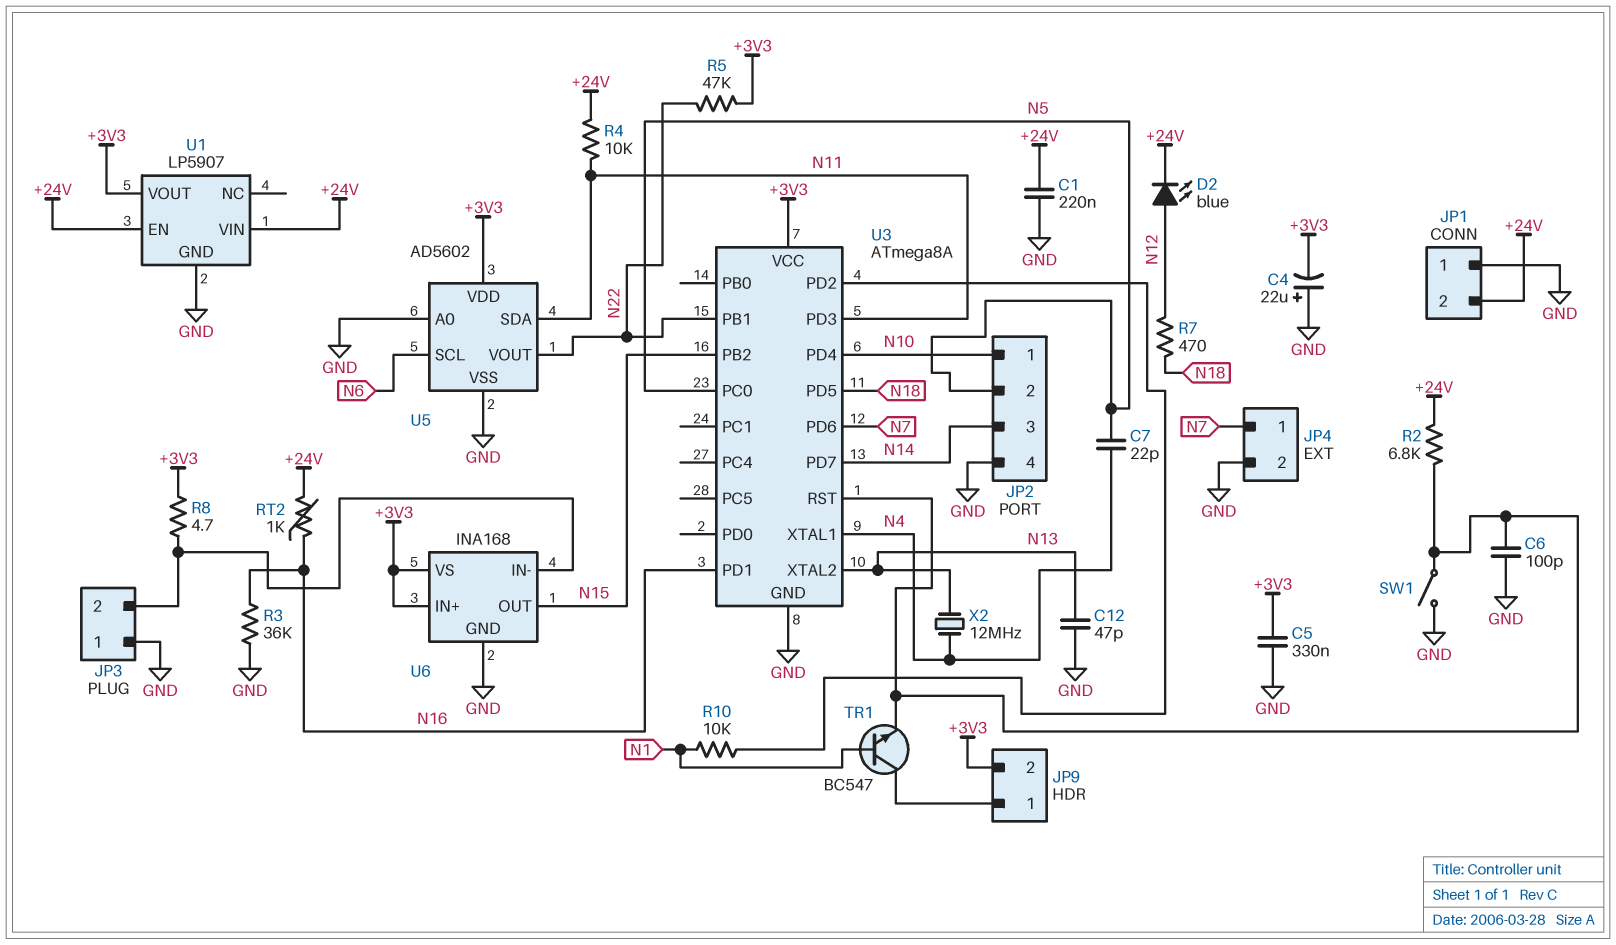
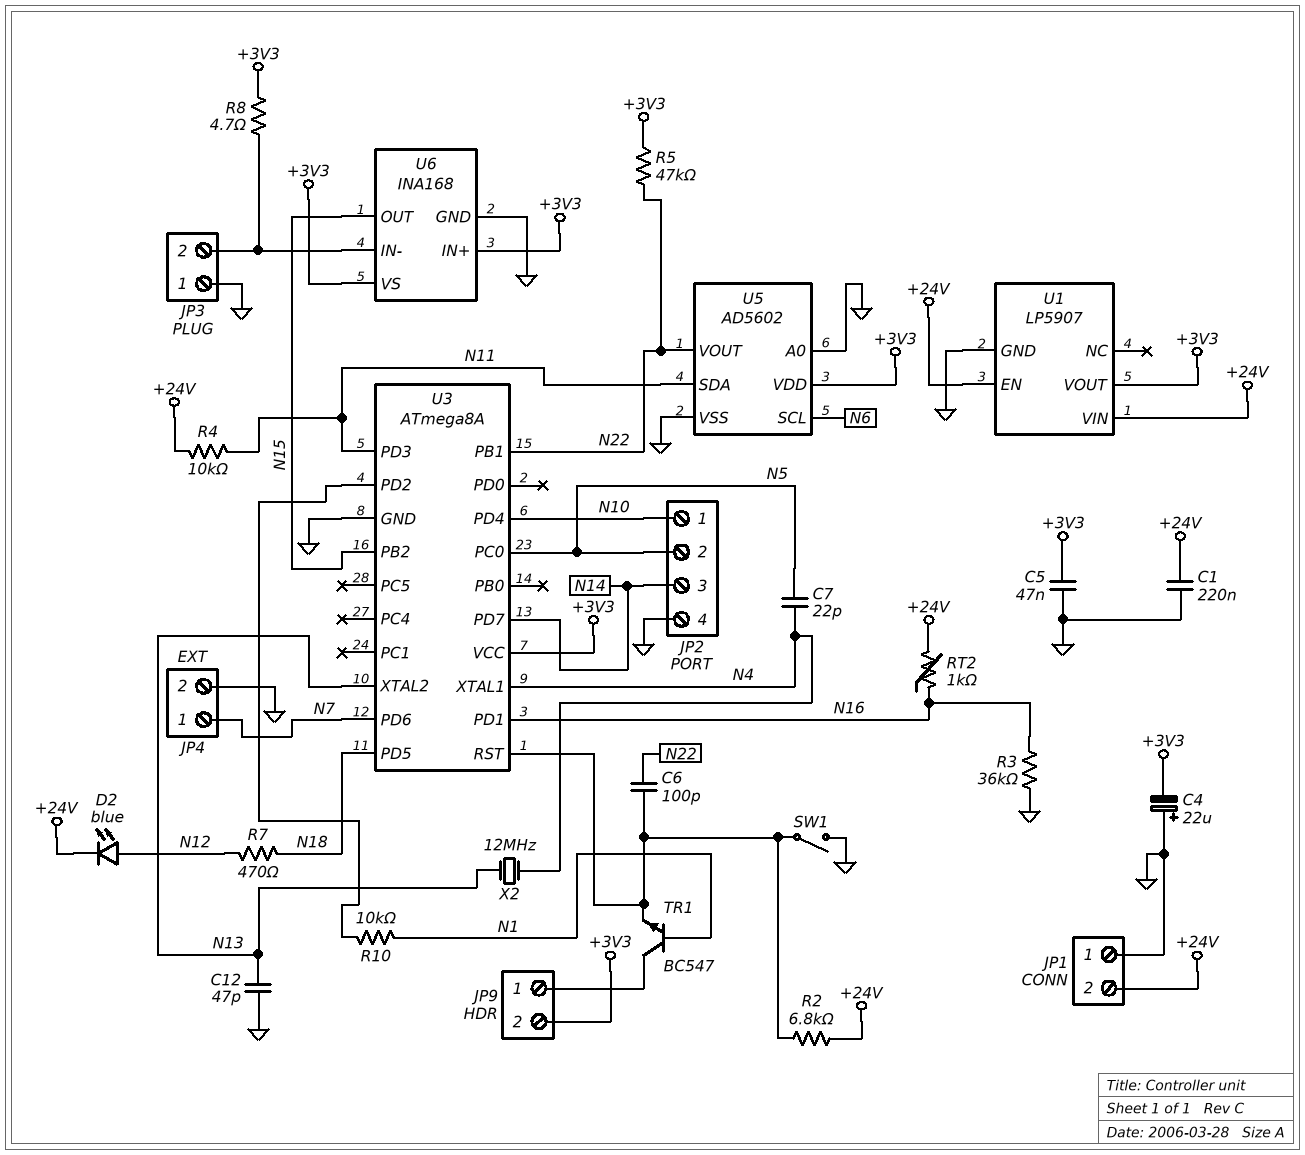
C5: 330nF (+3V3, GND) -> 47nF (+3V3, GND)
C6: 100pF (GND, U3/RST) -> 100pF (N22, U3/RST)

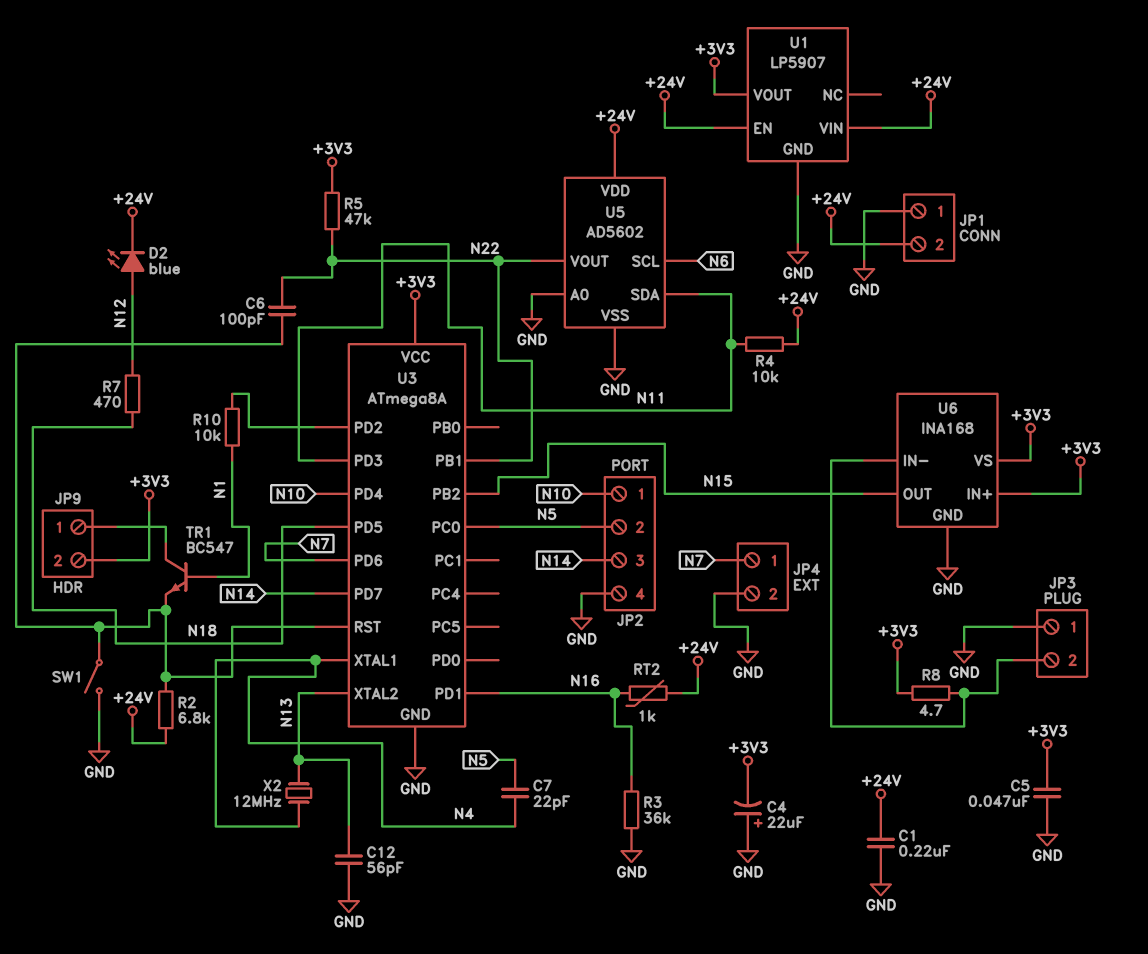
C12: 47pF (GND, N13) -> 56pF (GND, N13)
U5 pin VDD: +3V3 -> +24V

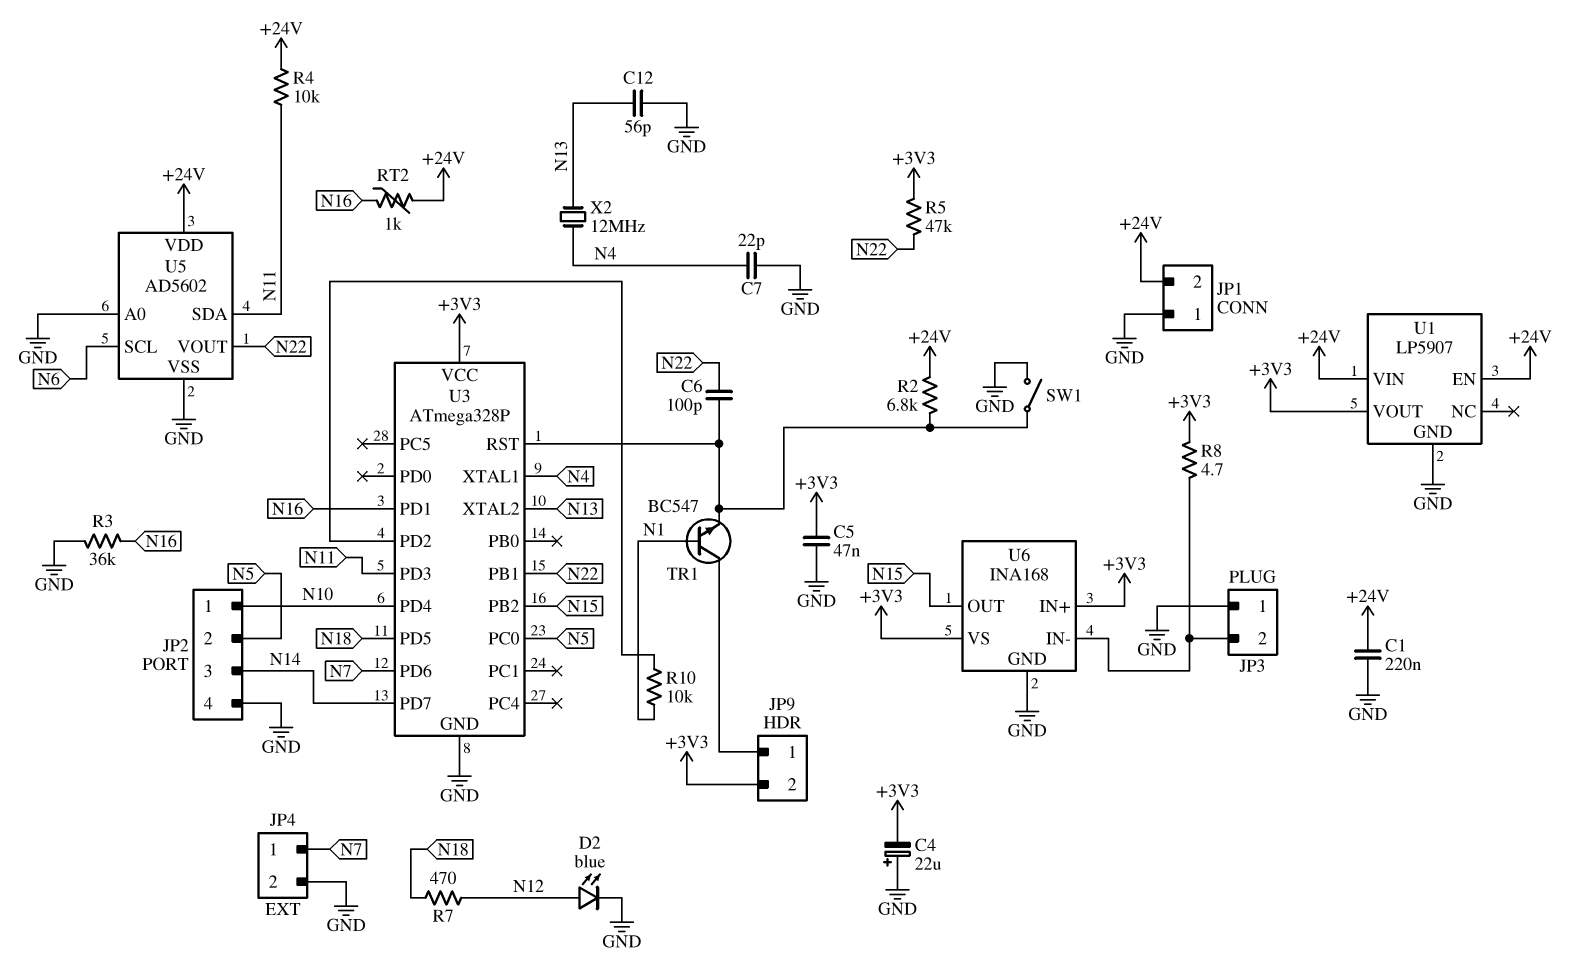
C7: 22pF (N4, N5) -> 22pF (GND, N4)
D2: LED blue (A N12, K +24V) -> LED blue (A N12, K GND)
U3: ATmega8A -> ATmega328P

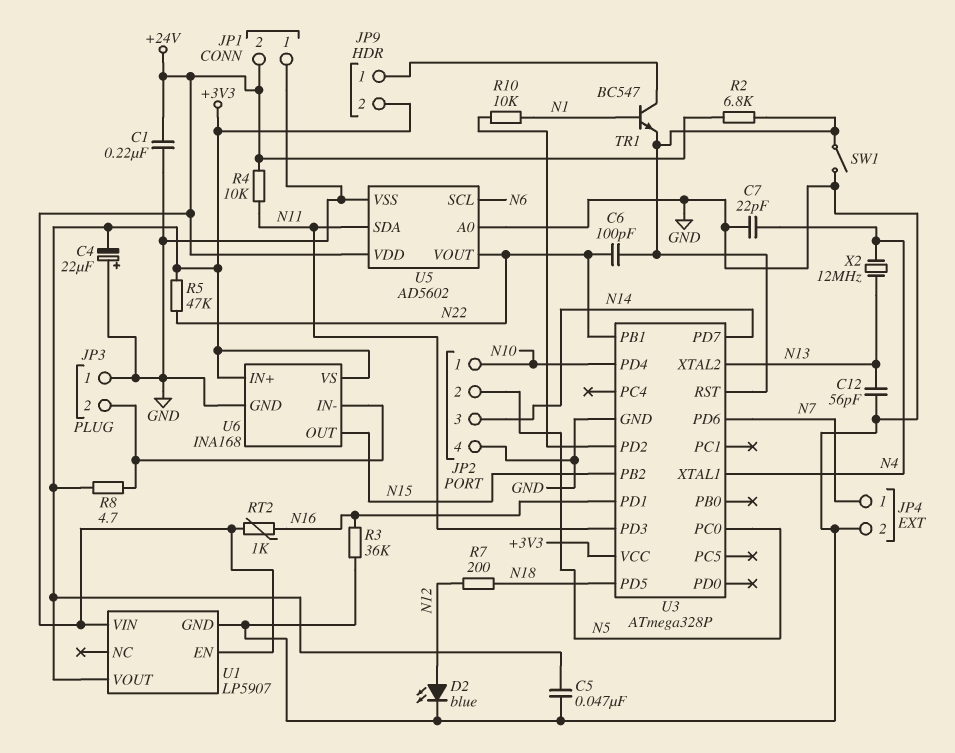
R7: 470 (N12, N18) -> 200 (N12, N18)

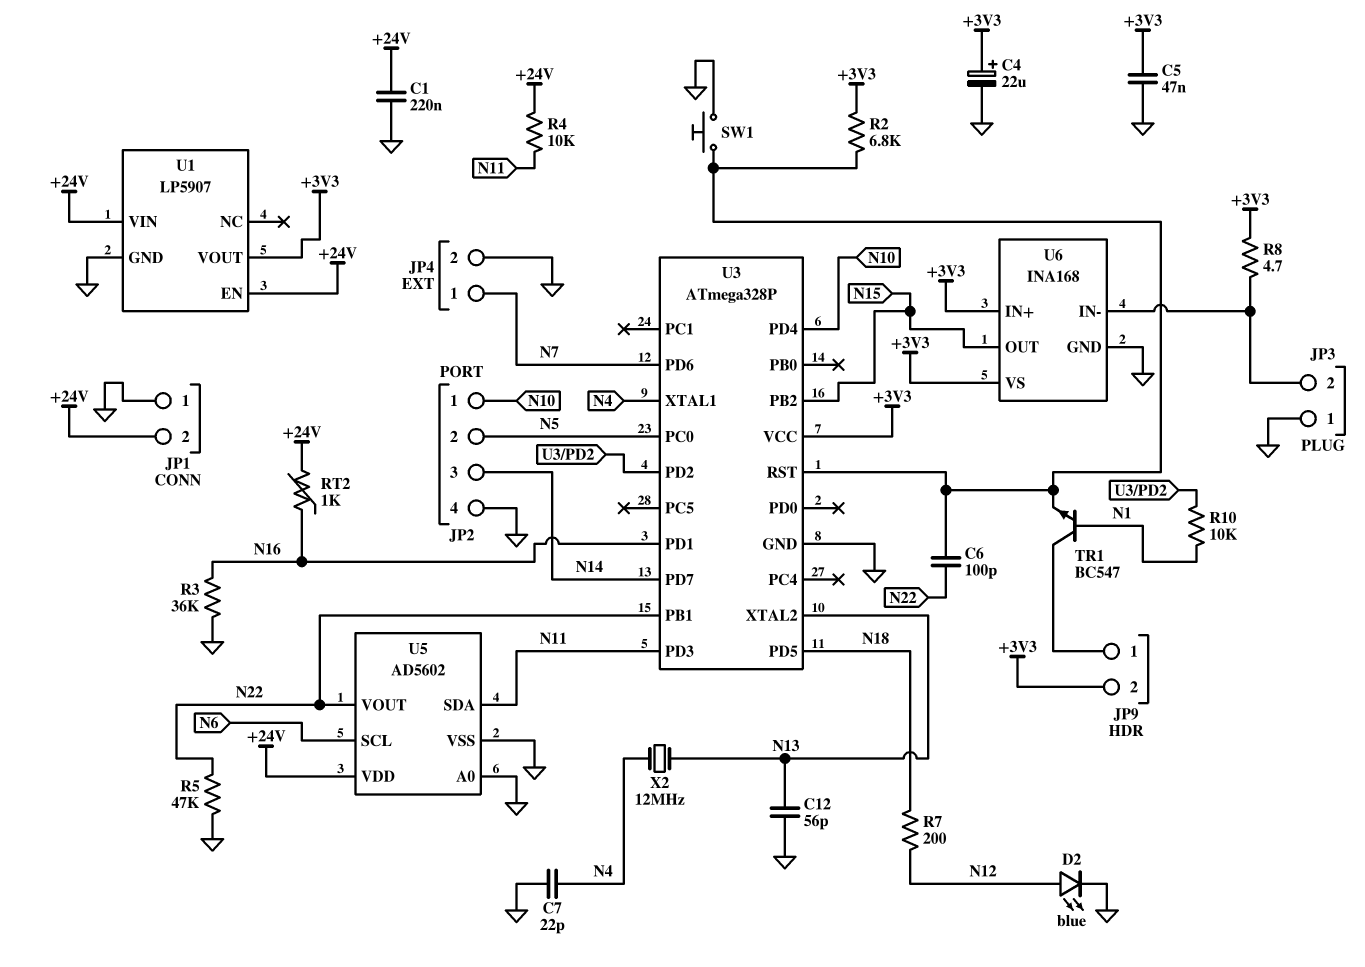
C4: 22uF (plus GND, minus +3V3) -> 22uF (plus +3V3, minus GND)
R2: 6.8k (+24V, U3/RST) -> 6.8k (+3V3, U3/RST)
R5: 47k (+3V3, N22) -> 47k (GND, N22)
SW1: switch (GND, U3/RST) -> button (GND, U3/RST)

